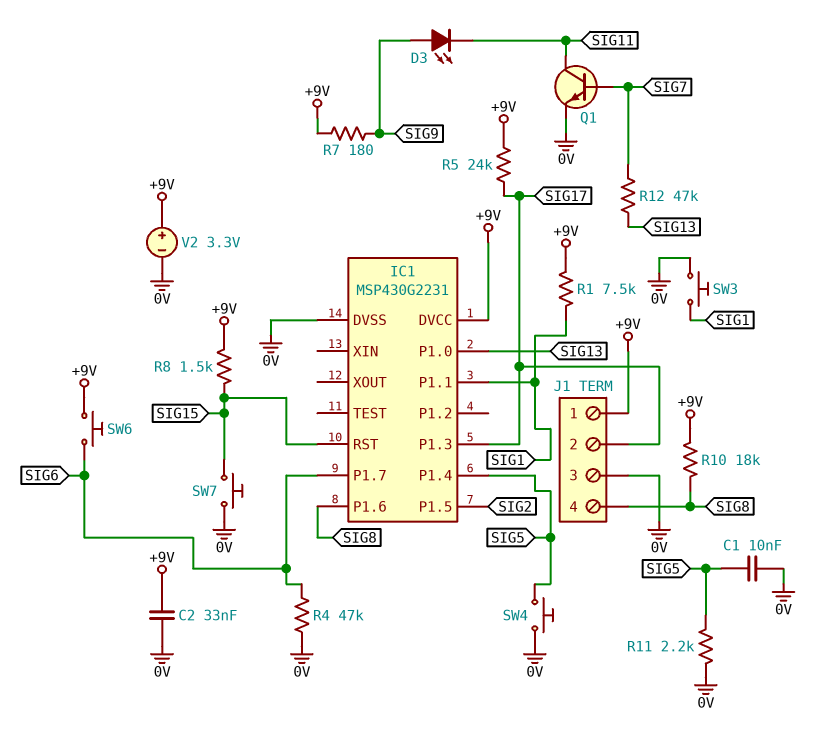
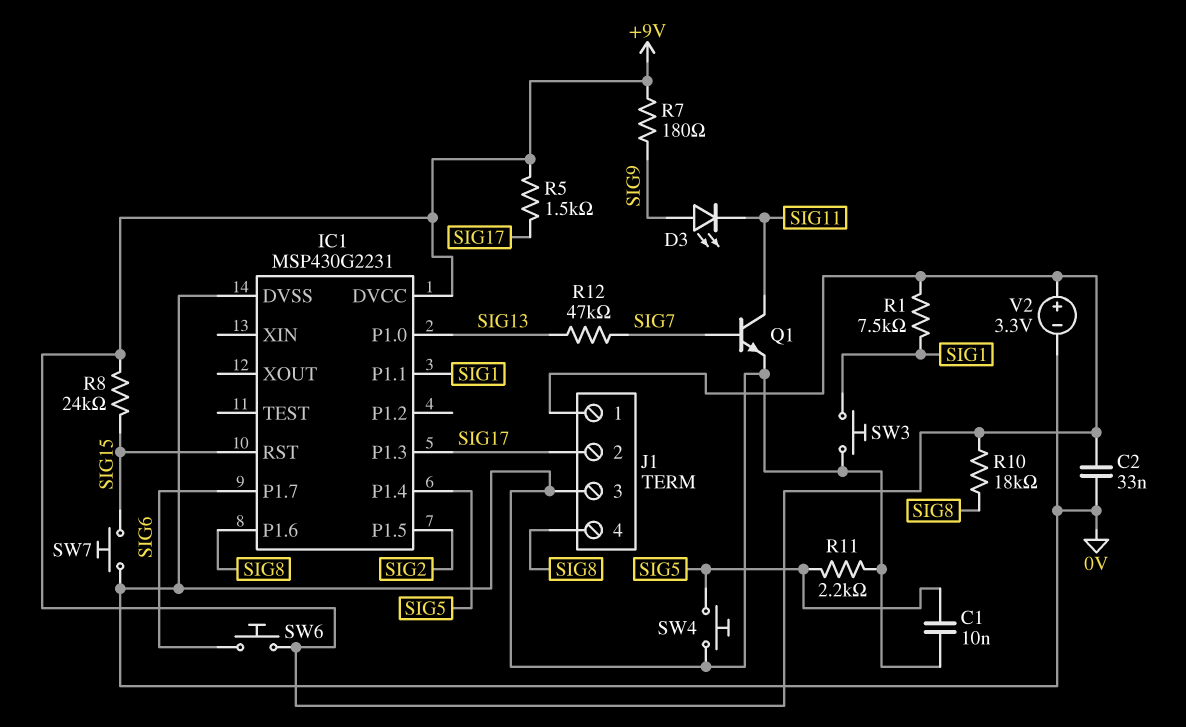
R4: 47k (0V, SIG6) -> none
R5: 24k (+9V, SIG17) -> 1.5k (+9V, SIG17)
R8: 1.5k (+9V, SIG15) -> 24k (+9V, SIG15)

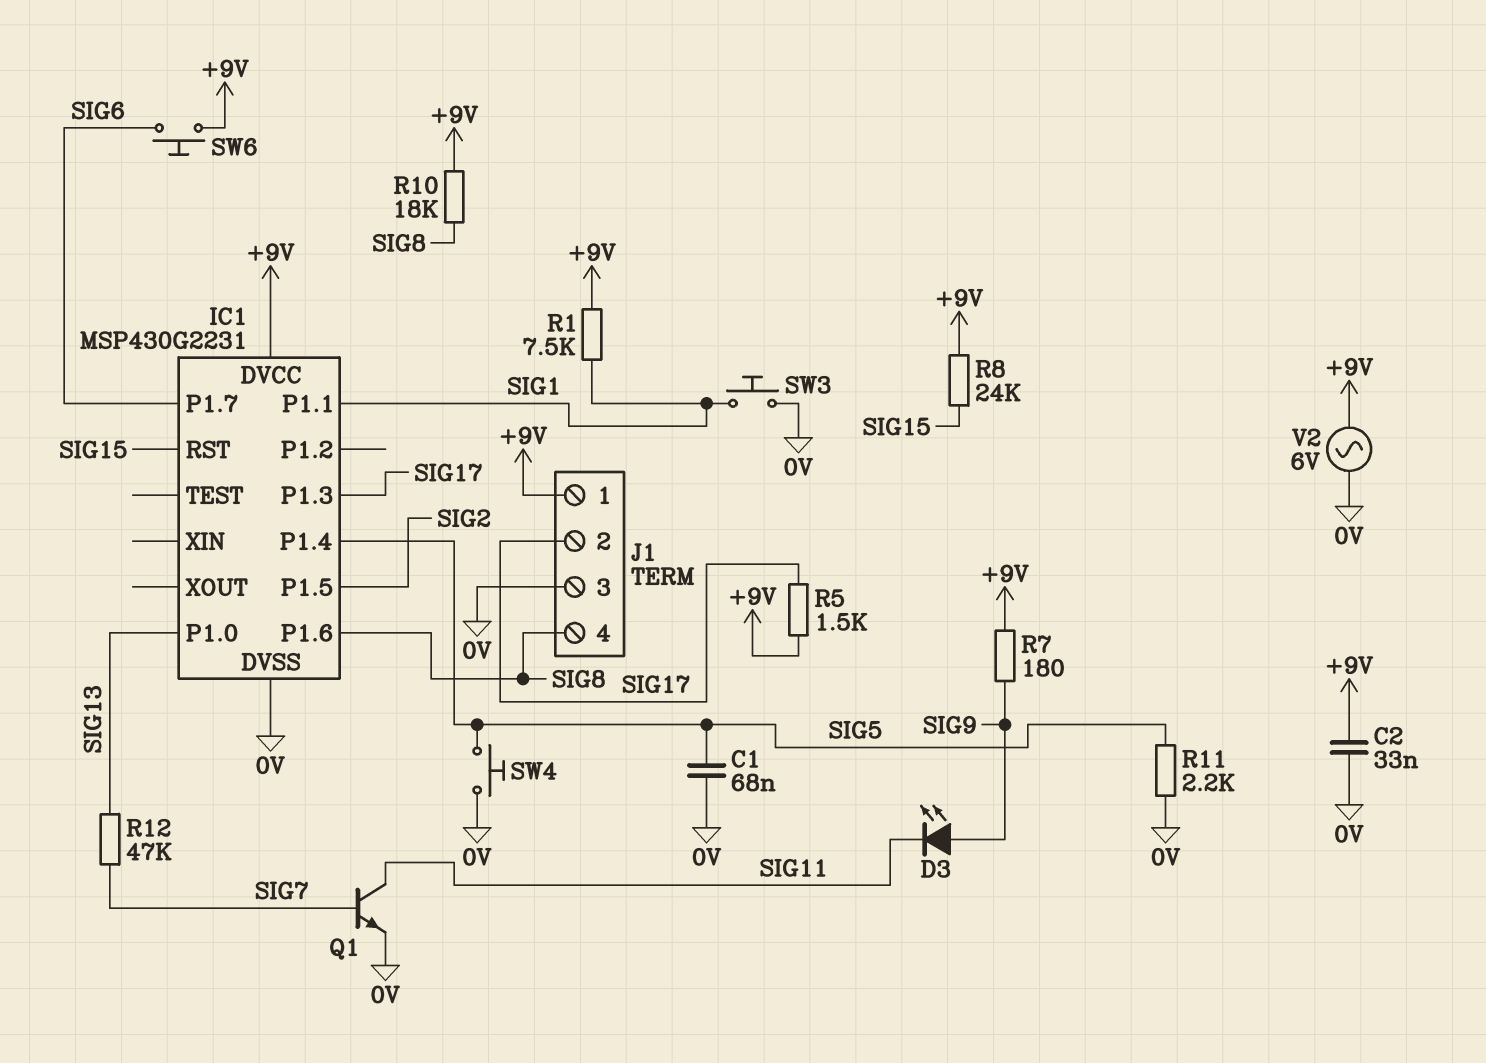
C1: 10nF (0V, SIG5) -> 68nF (0V, SIG5)
SW7: button (0V, SIG15) -> none
V2: 3.3V (plus +9V, minus 0V) -> AC 6V (+9V, 0V)

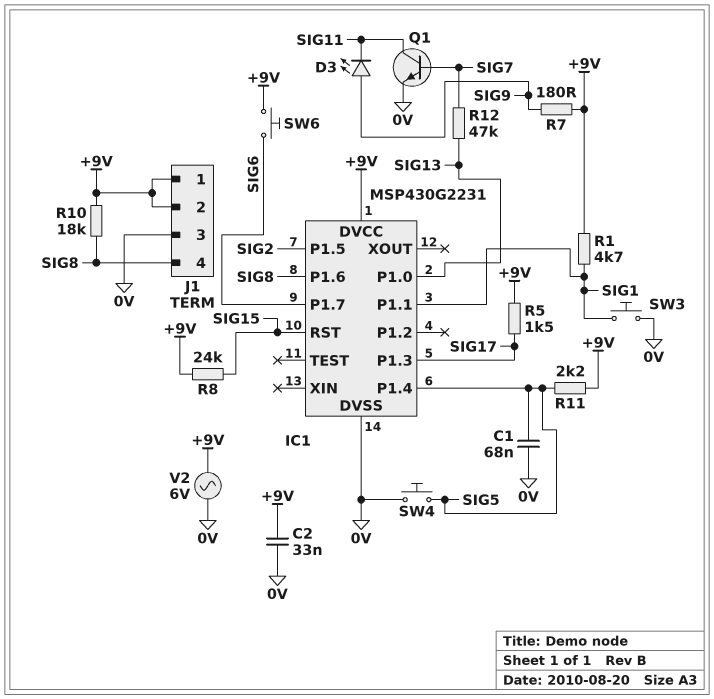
J1 pin 2: SIG17 -> +9V
R1: 7.5k (+9V, SIG1) -> 4.7k (+9V, SIG1)
R11: 2.2k (0V, SIG5) -> 2.2k (+9V, SIG5)

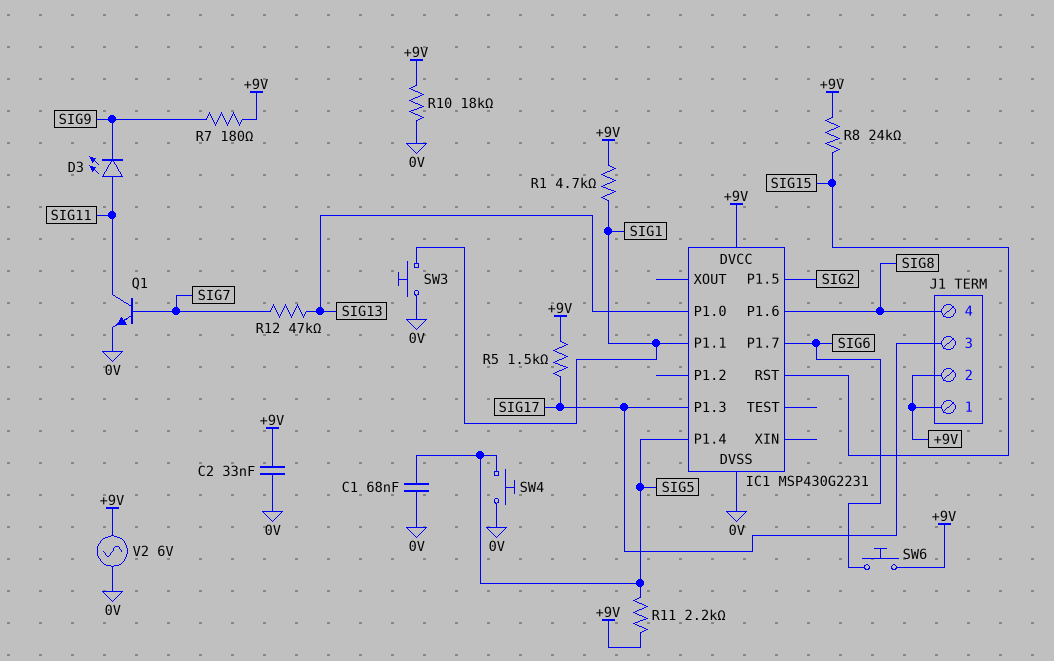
D3: LED (A SIG9, K SIG11) -> LED (A SIG11, K SIG9)
J1 pin 3: 0V -> SIG17
R10: 18k (+9V, SIG8) -> 18k (+9V, 0V)

